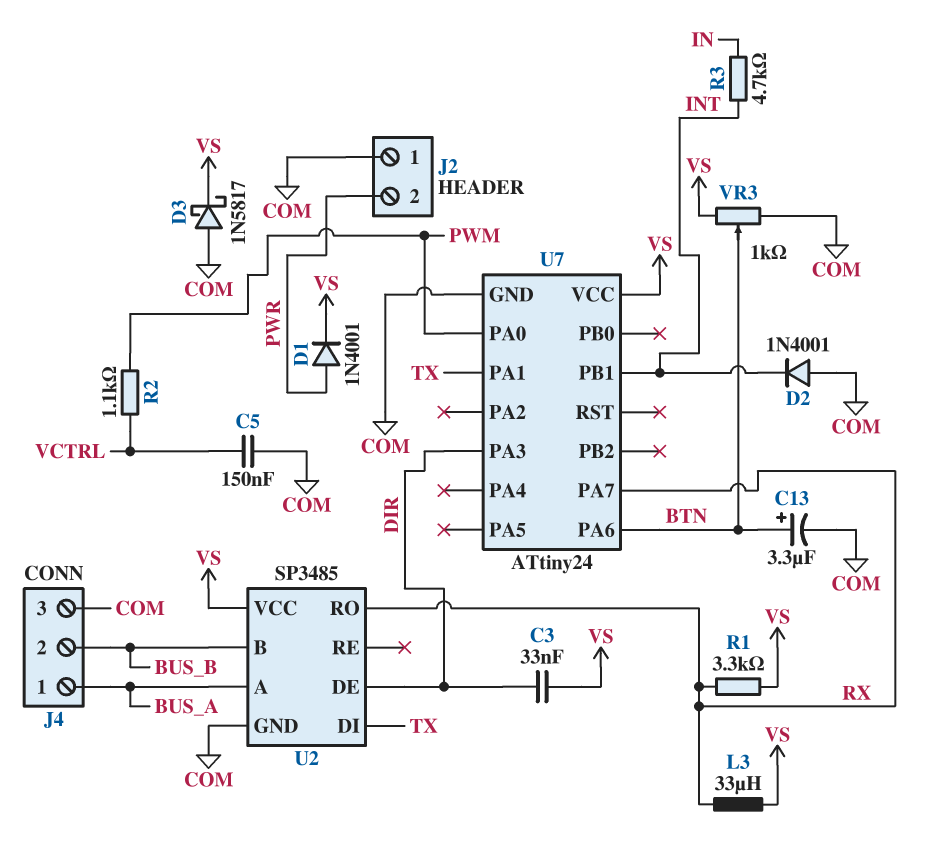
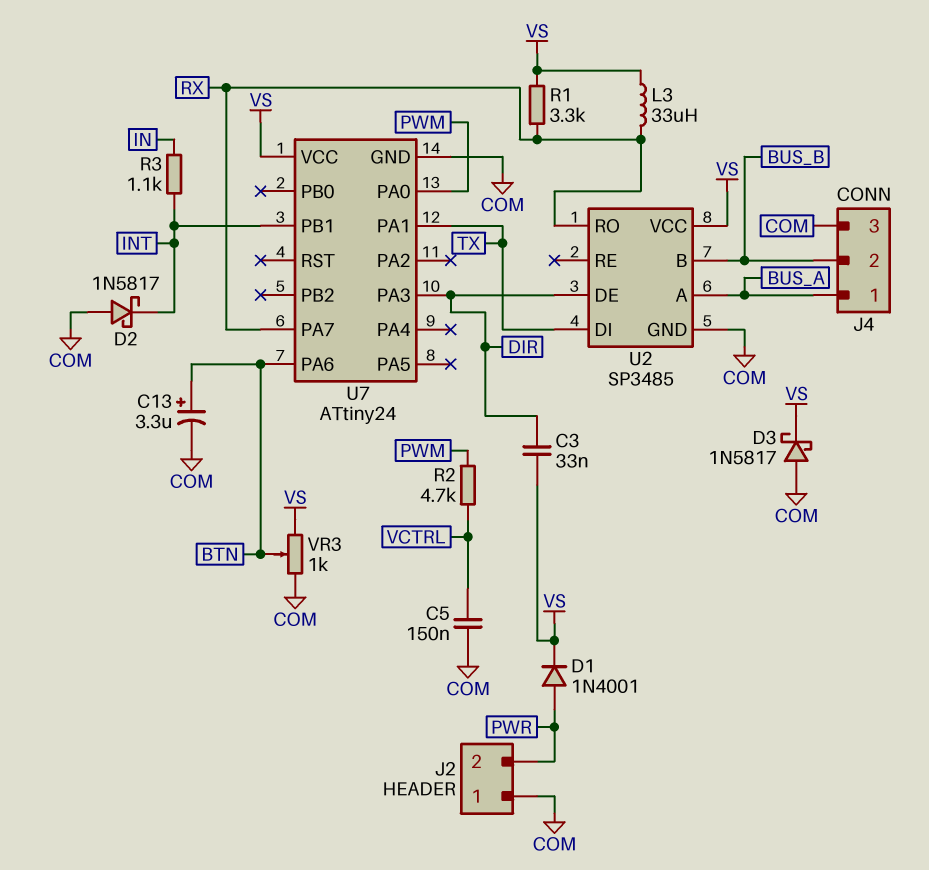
D2: diode 1N4001 (A COM, K INT) -> schottky 1N5817 (A COM, K INT)
R2: 1.1k (PWM, VCTRL) -> 4.7k (PWM, VCTRL)
R3: 4.7k (IN, INT) -> 1.1k (IN, INT)

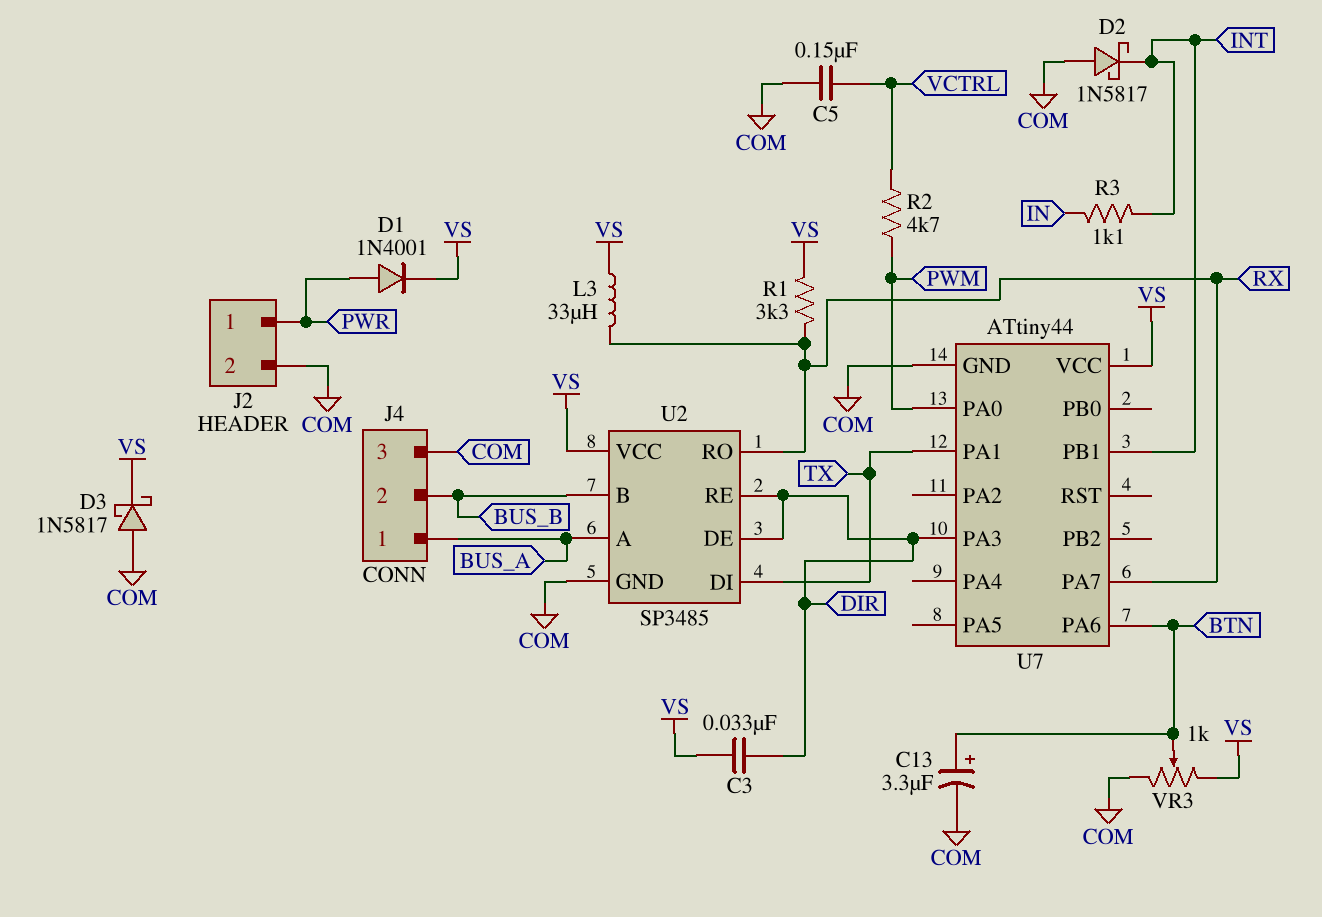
J2 pin 1: COM -> PWR
J2 pin 2: PWR -> COM
U2 pin RE: none -> DIR
U7: ATtiny24 -> ATtiny44

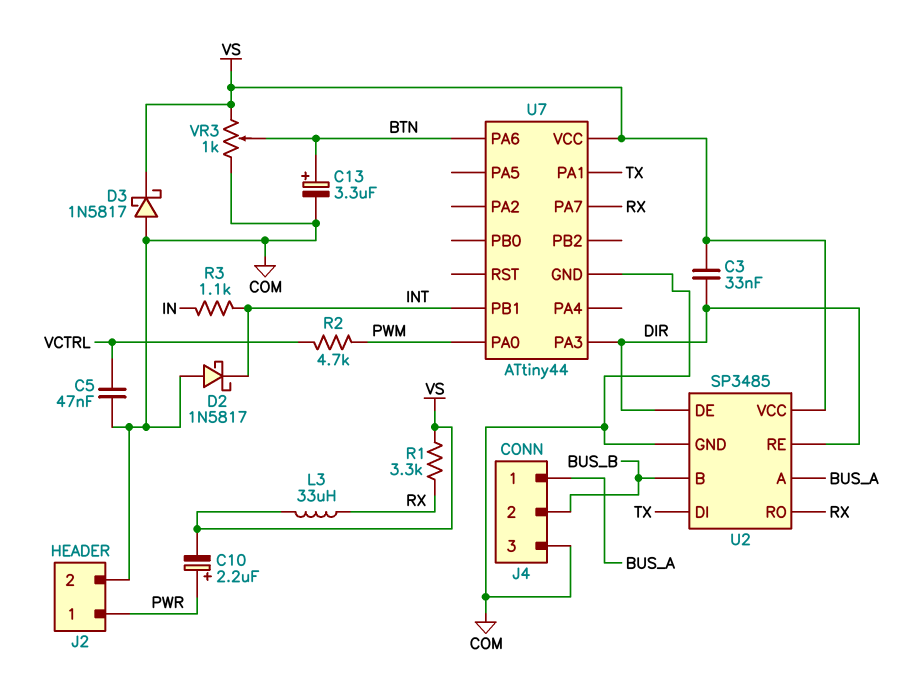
C5: 150nF (COM, VCTRL) -> 47nF (COM, VCTRL)
C10: none -> 2.2uF (plus PWR, minus VS)
D1: diode 1N4001 (A PWR, K VS) -> none

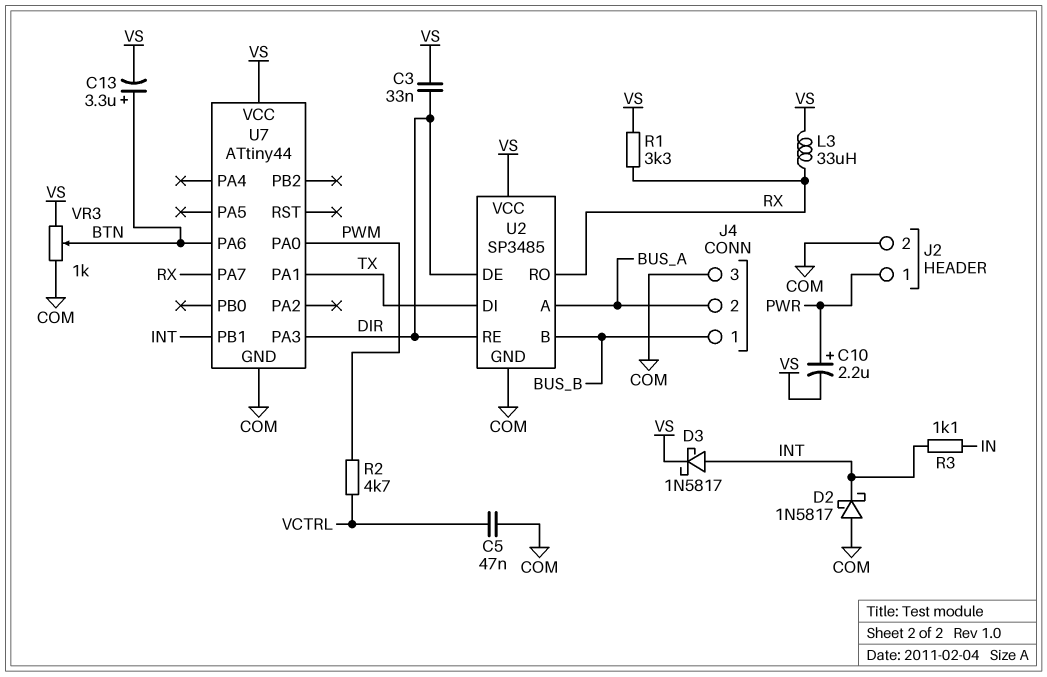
C13: 3.3uF (plus BTN, minus COM) -> 3.3uF (plus BTN, minus VS)
D3: schottky 1N5817 (A COM, K VS) -> schottky 1N5817 (A INT, K VS)
J4 pin 1: BUS_A -> BUS_B
J4 pin 2: BUS_B -> BUS_A

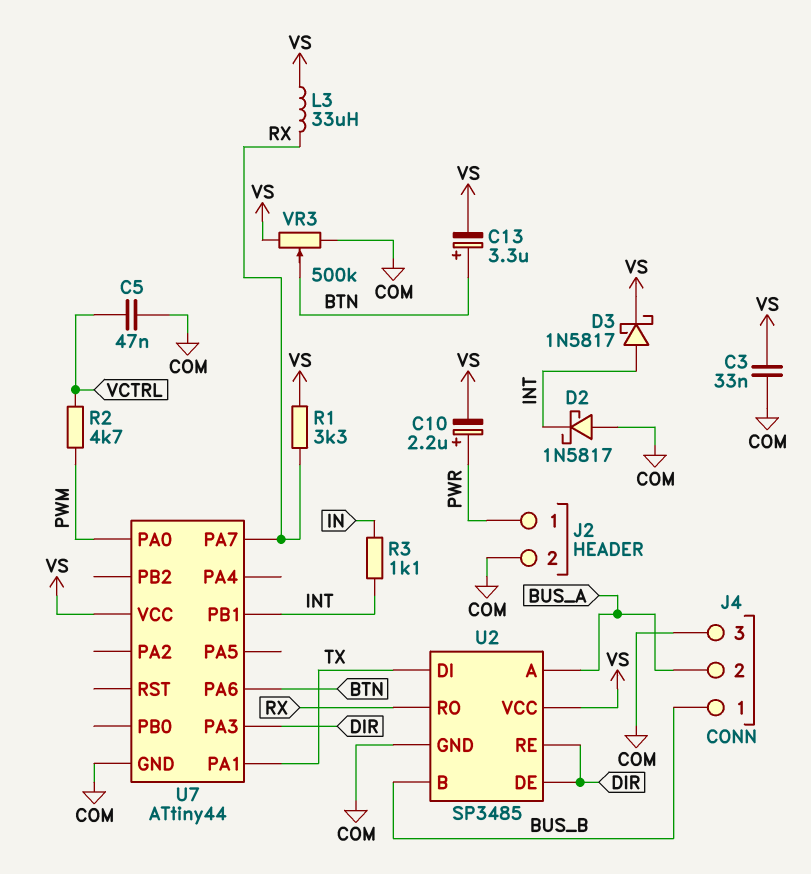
C3: 33nF (DIR, VS) -> 33nF (COM, VS)
VR3: 1k (COM, VS, wiper BTN) -> 500k (COM, VS, wiper BTN)

